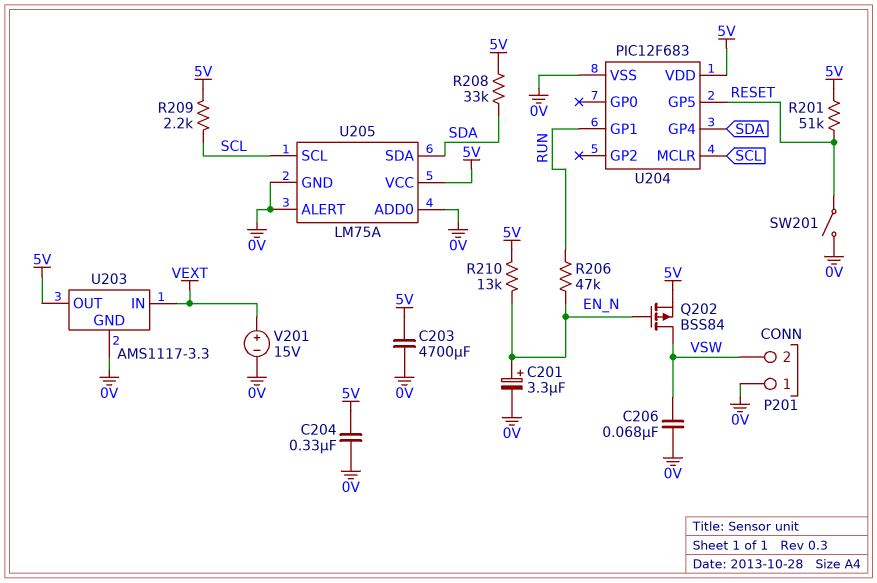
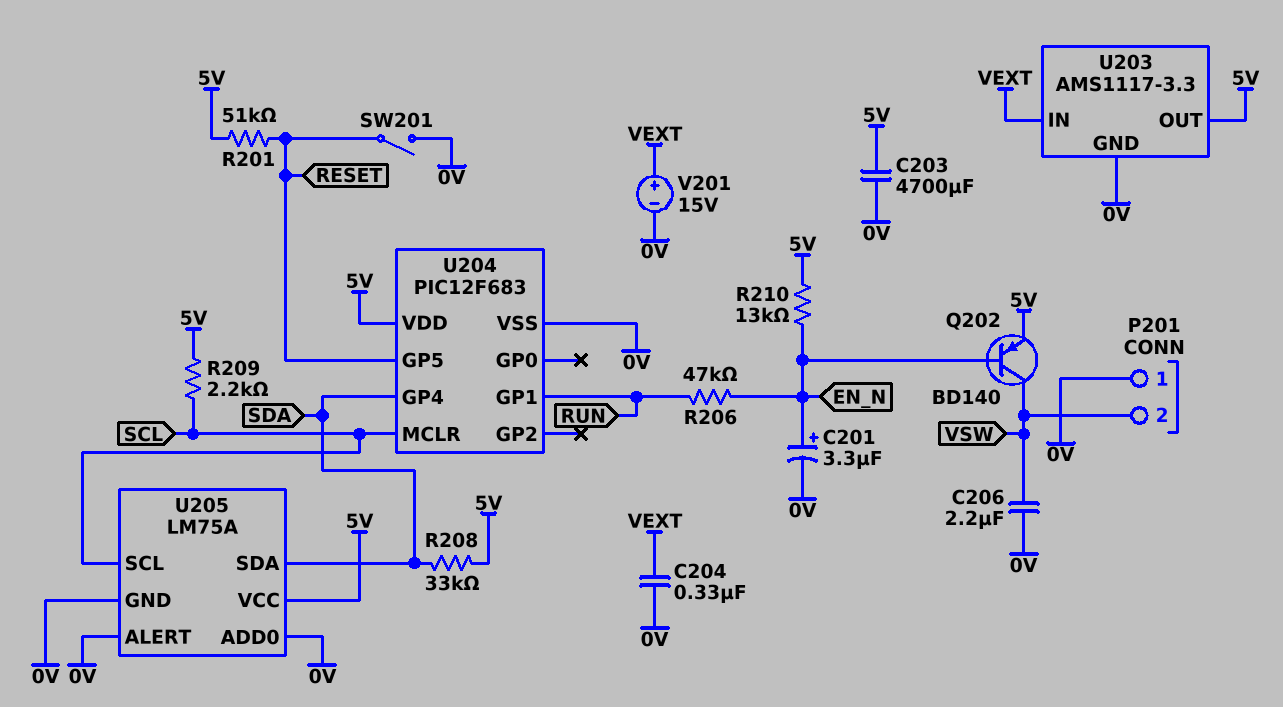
C204: 330nF (0V, 5V) -> 330nF (0V, VEXT)
C206: 68nF (0V, VSW) -> 2.2uF (0V, VSW)
Q202: PMOS BSS84 (G EN_N, D VSW, S 5V) -> PNP BD140 (B EN_N, C VSW, E 5V)

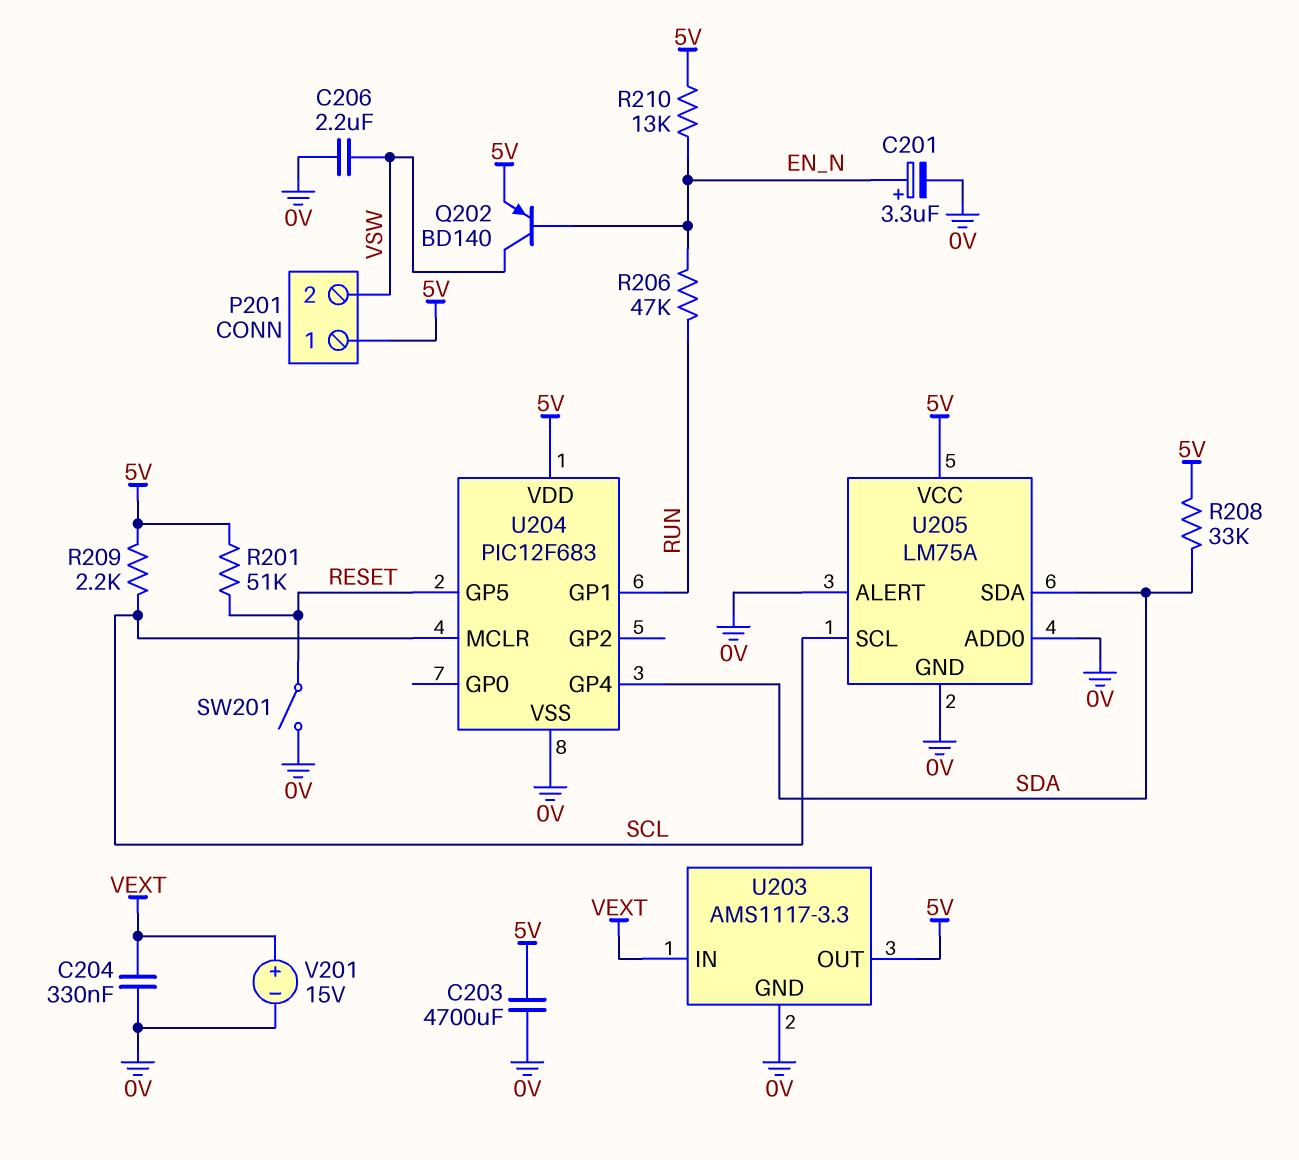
P201 pin 1: 0V -> 5V

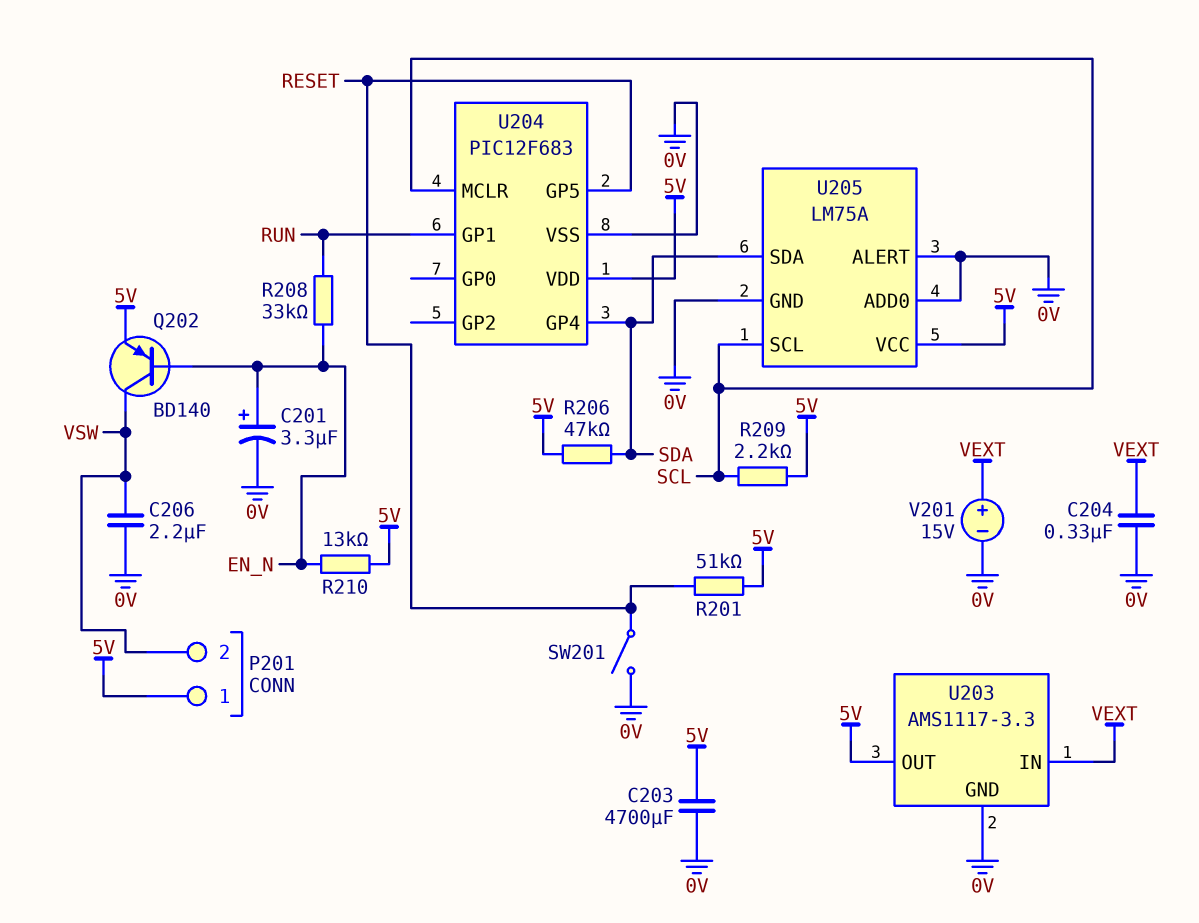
R206: 47k (EN_N, RUN) -> 47k (5V, SDA)
R208: 33k (5V, SDA) -> 33k (EN_N, RUN)

